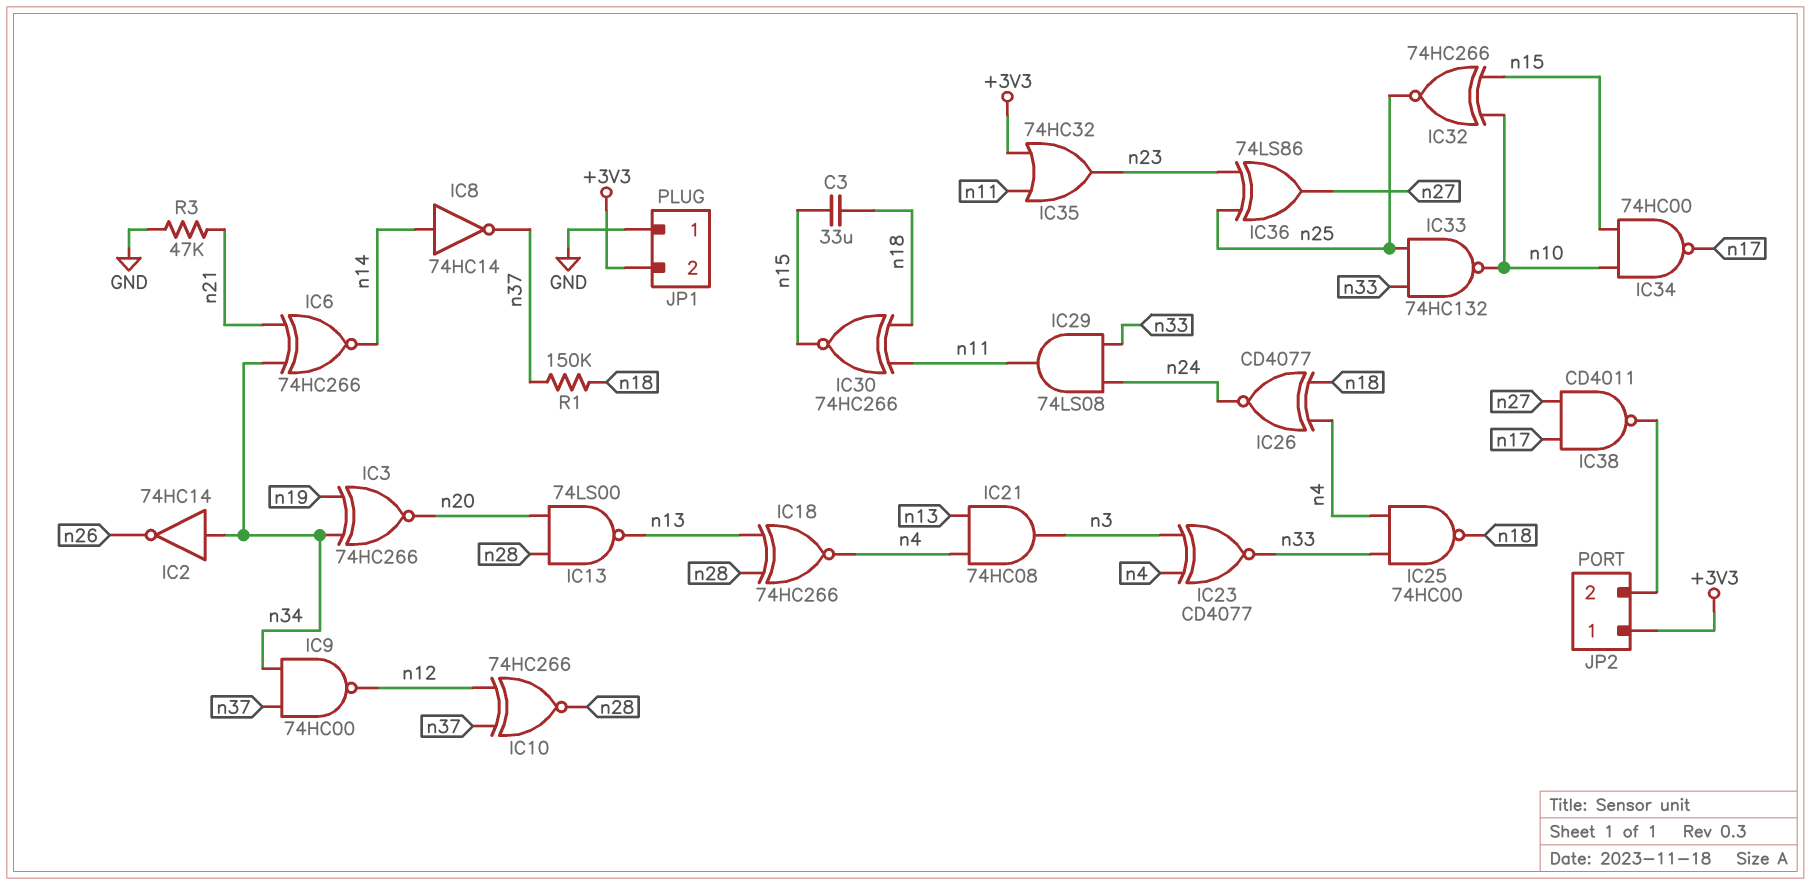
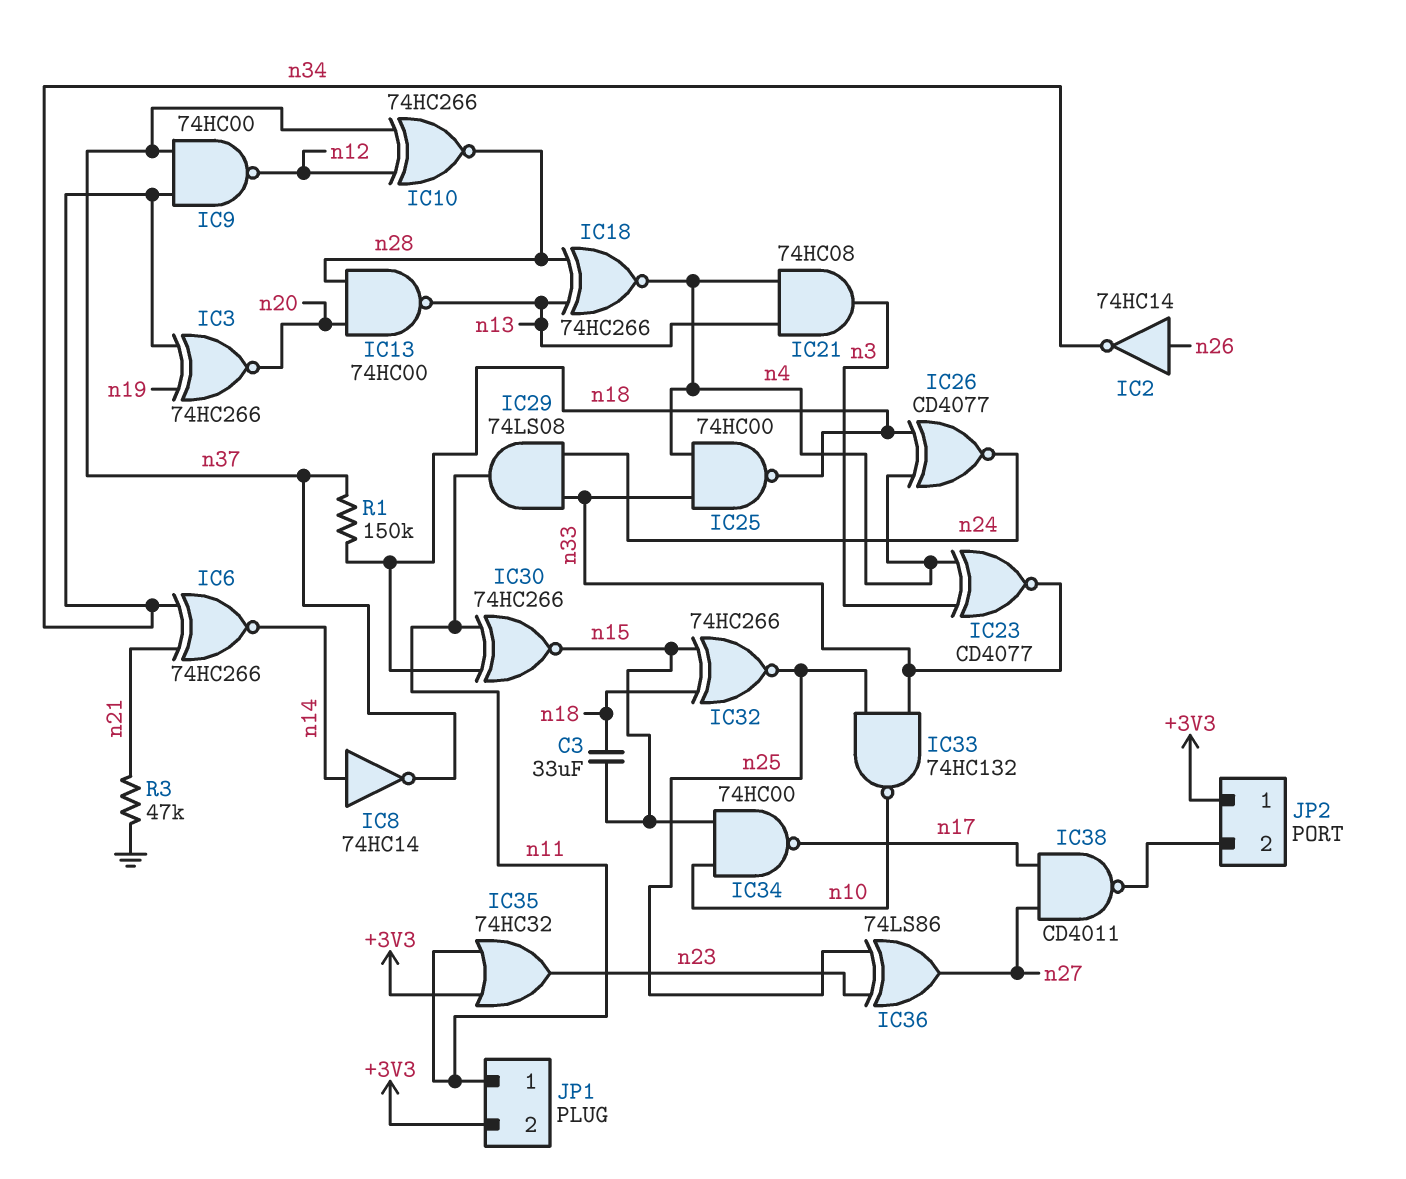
IC2: NOT 74HC14 (in n34, out n26) -> NOT 74HC14 (in n26, out n34)
IC13: NAND 74LS00 (in n20, in n28, out n13) -> NAND 74HC00 (in n20, in n28, out n13)
IC32: XNOR 74HC266 (in n10, in n15, out n25) -> XNOR 74HC266 (in n15, in n18, out n25)
JP1 pin 1: GND -> n11

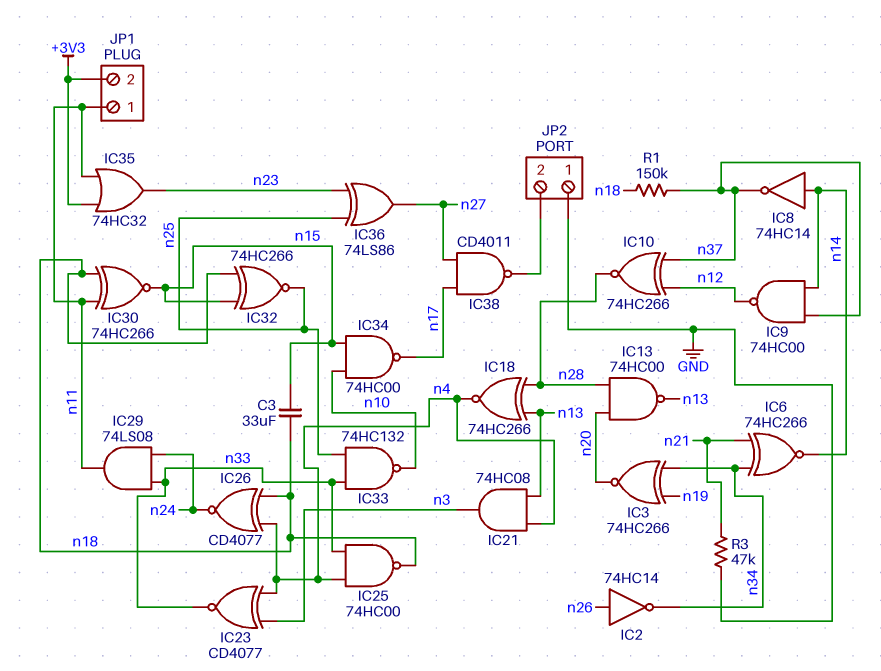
IC9: NAND 74HC00 (in n34, in n37, out n12) -> NAND 74HC00 (in n14, in n37, out n12)
JP2 pin 1: +3V3 -> GND

